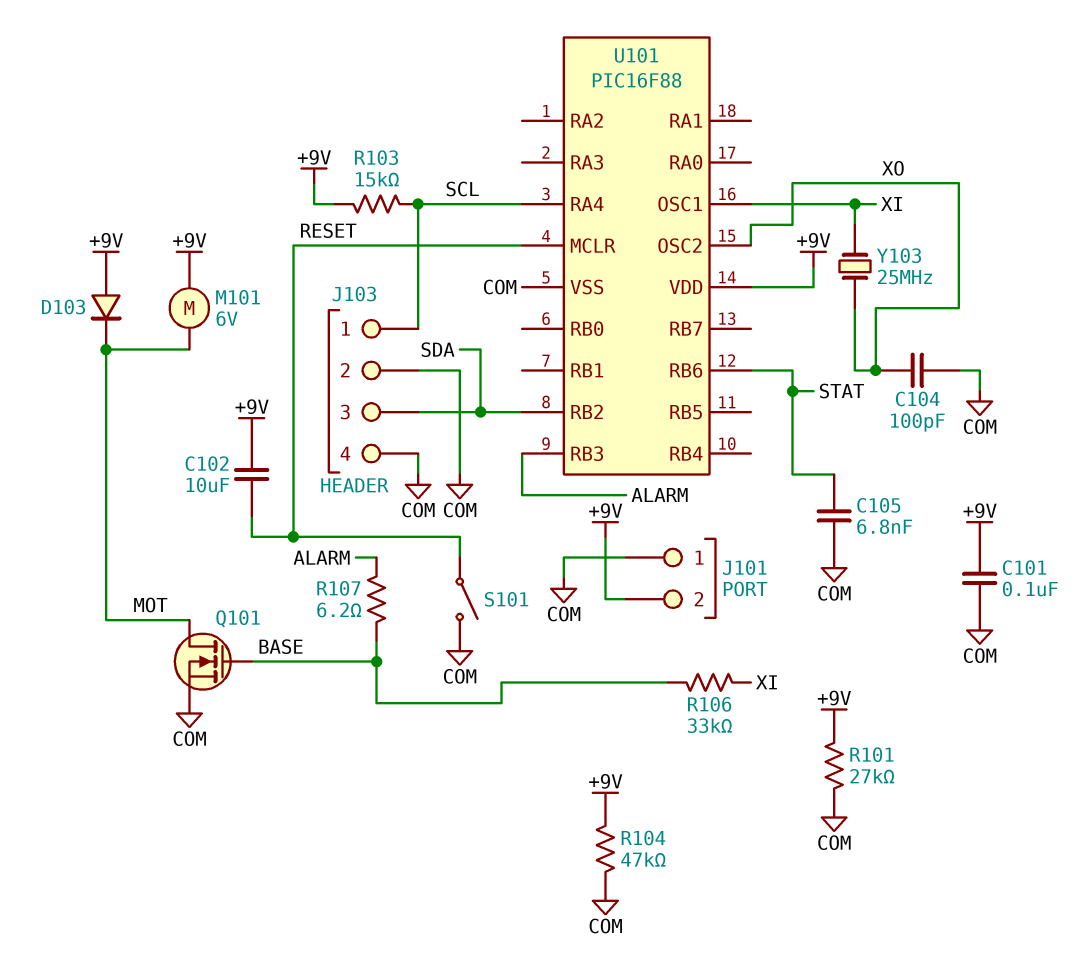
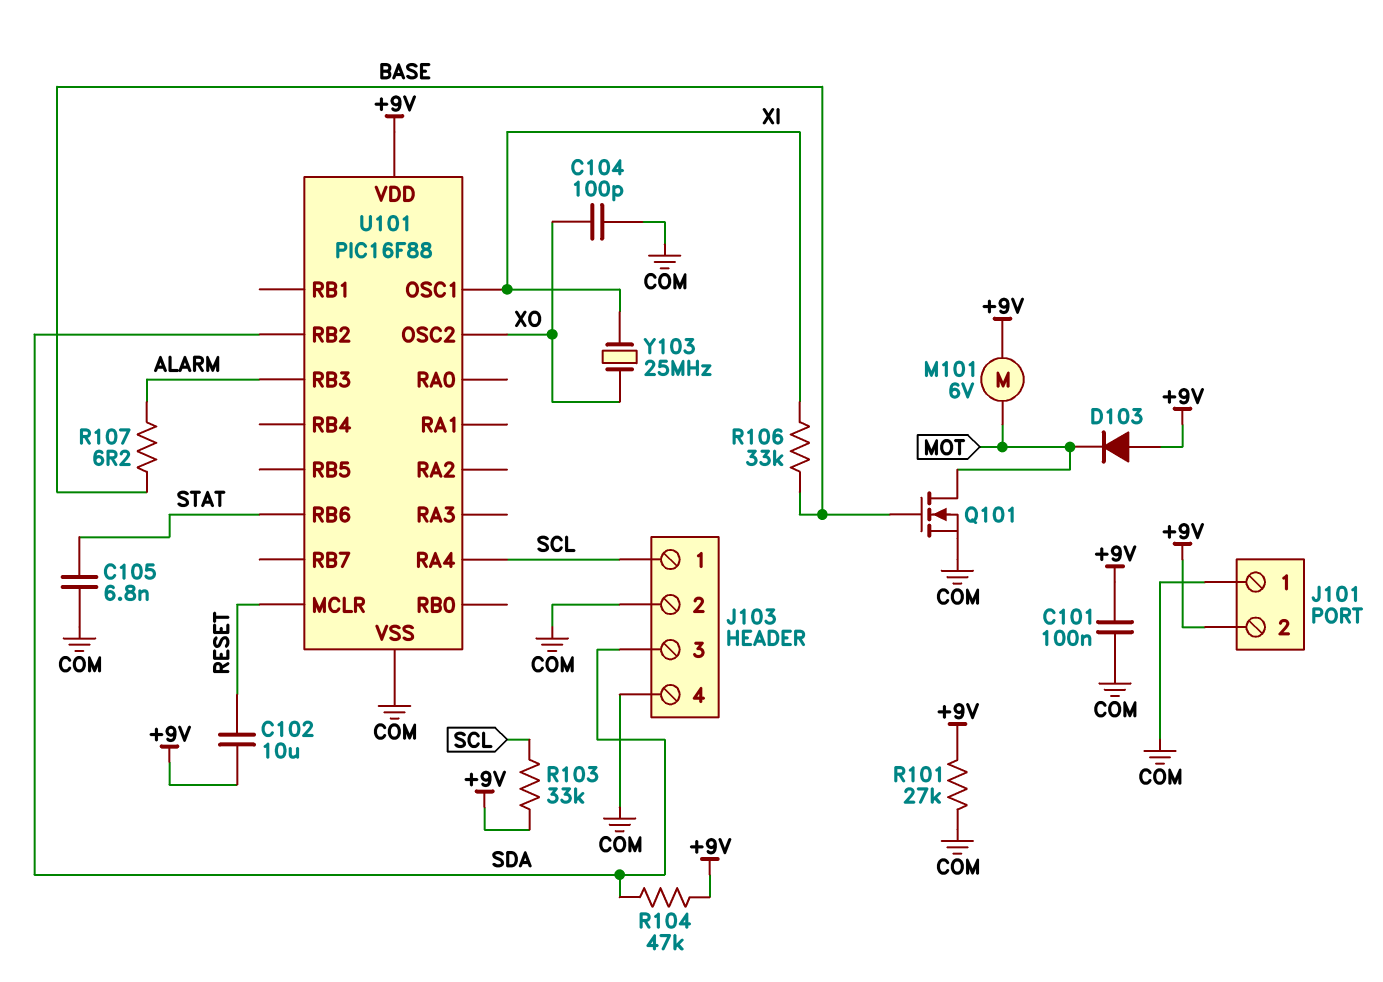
R103: 15k (+9V, SCL) -> 33k (+9V, SCL)
R104: 47k (+9V, COM) -> 47k (+9V, SDA)
S101: switch (COM, RESET) -> none

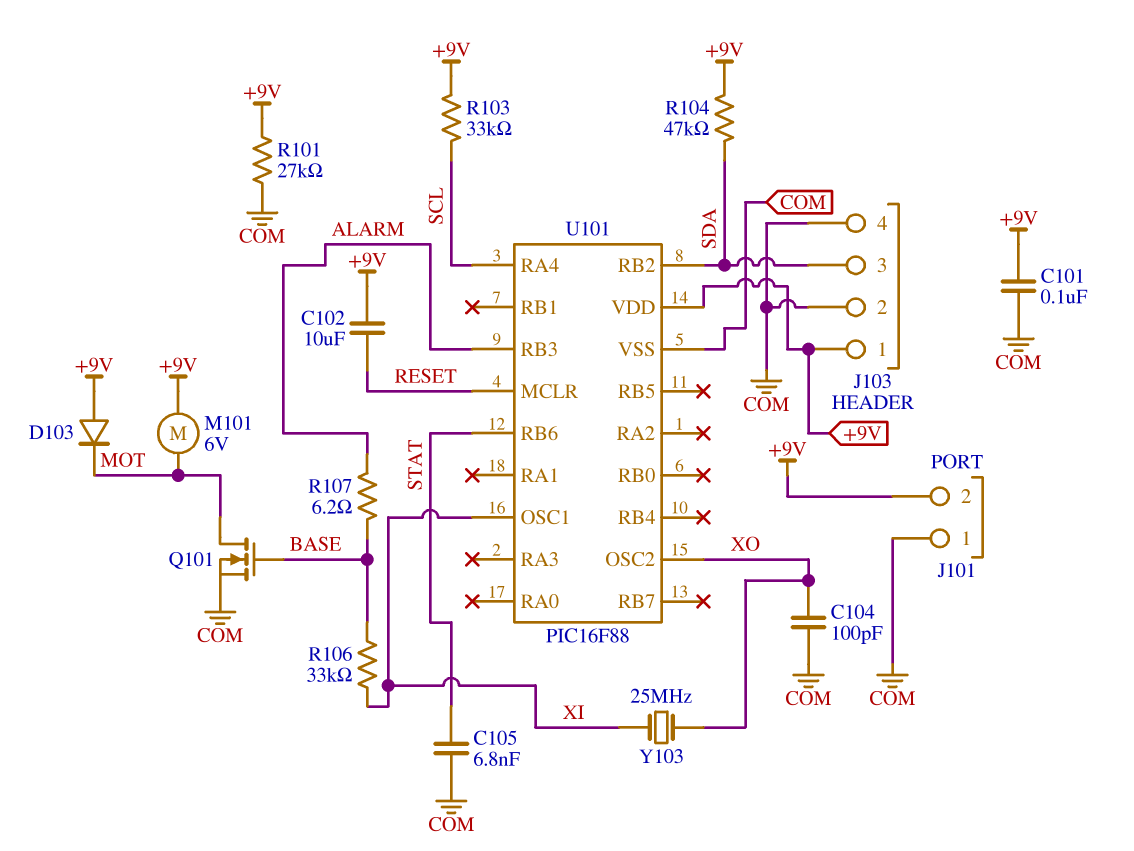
J103 pin 1: SCL -> +9V

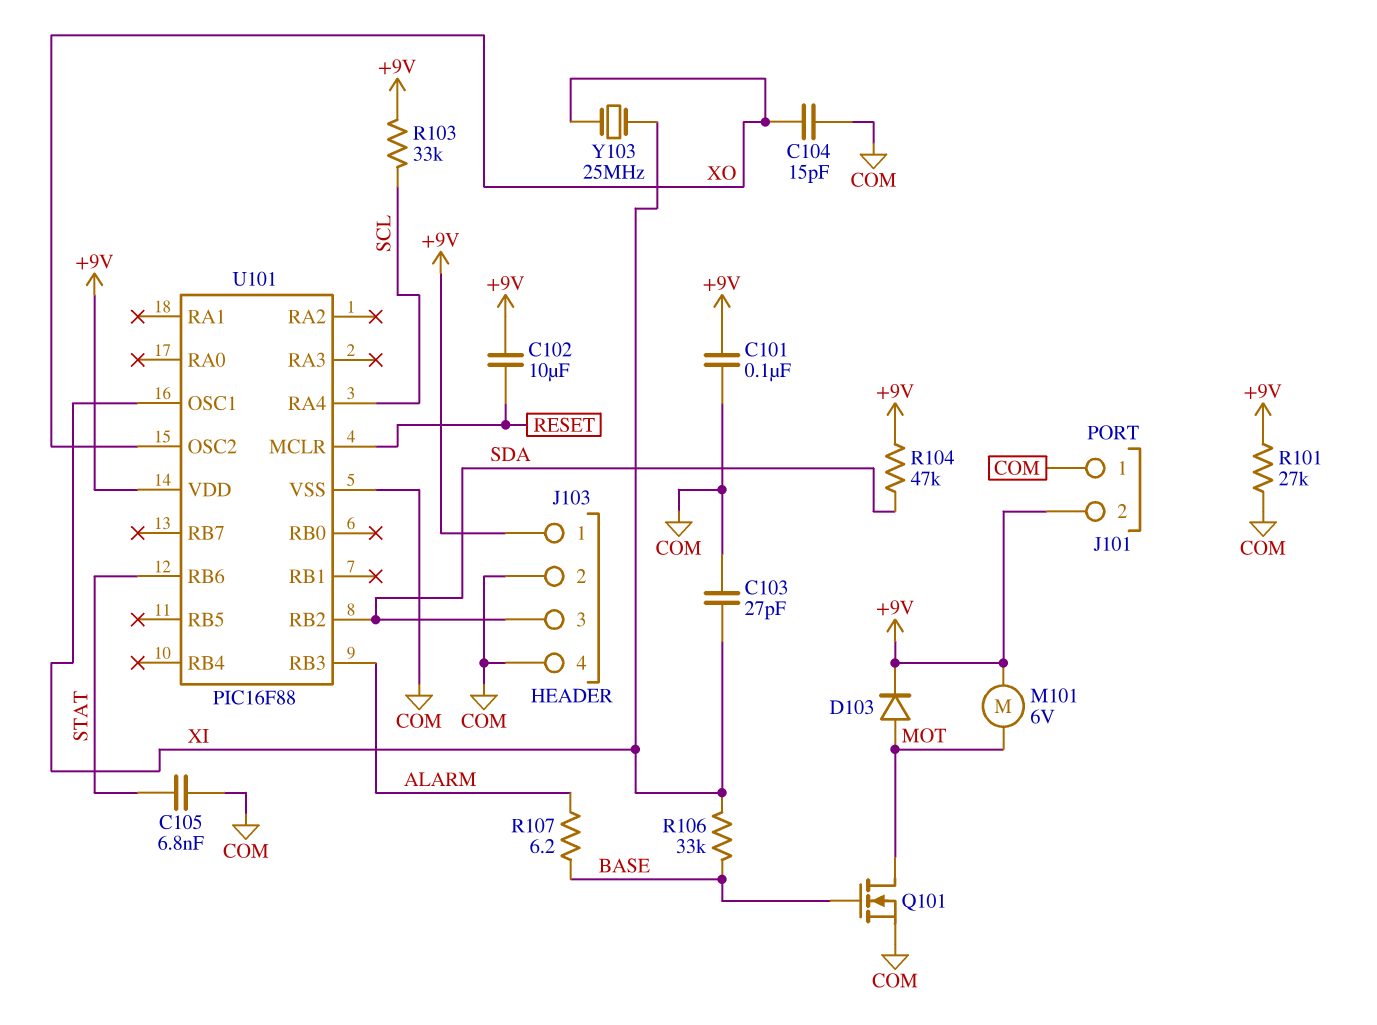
C103: none -> 27pF (COM, XI)
C104: 100pF (COM, XO) -> 15pF (COM, XO)
D103: diode (A +9V, K MOT) -> diode (A MOT, K +9V)

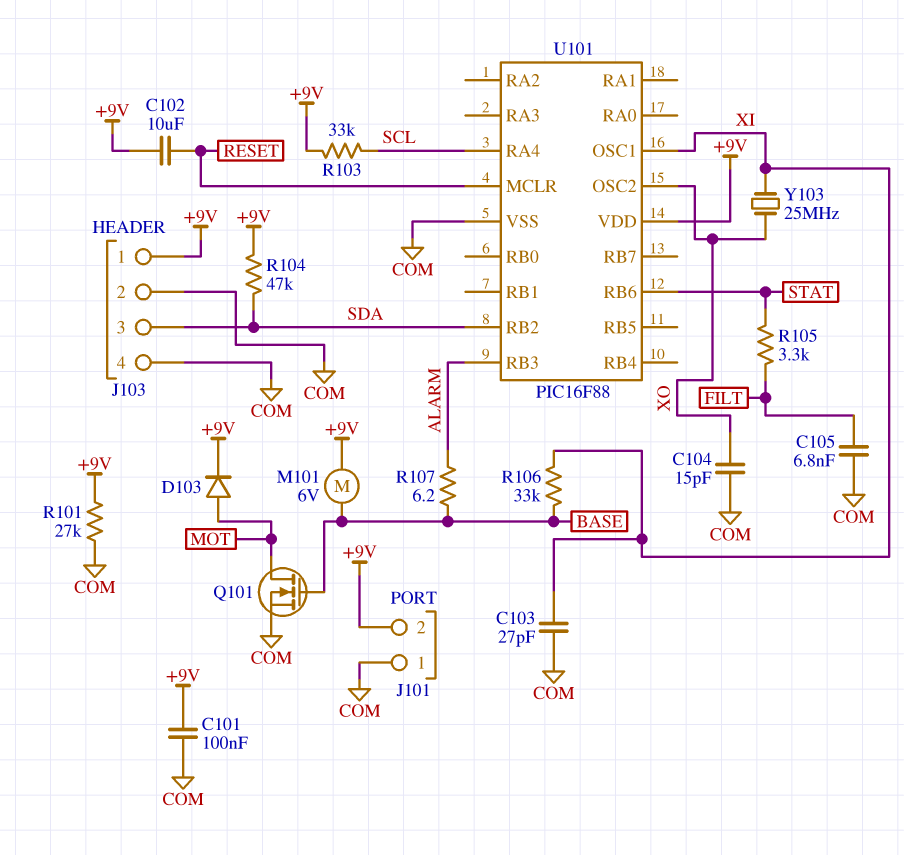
C105: 6.8nF (COM, STAT) -> 6.8nF (COM, FILT)
M101: motor 6V (+9V, MOT) -> motor 6V (+9V, BASE)
R105: none -> 3.3k (FILT, STAT)

